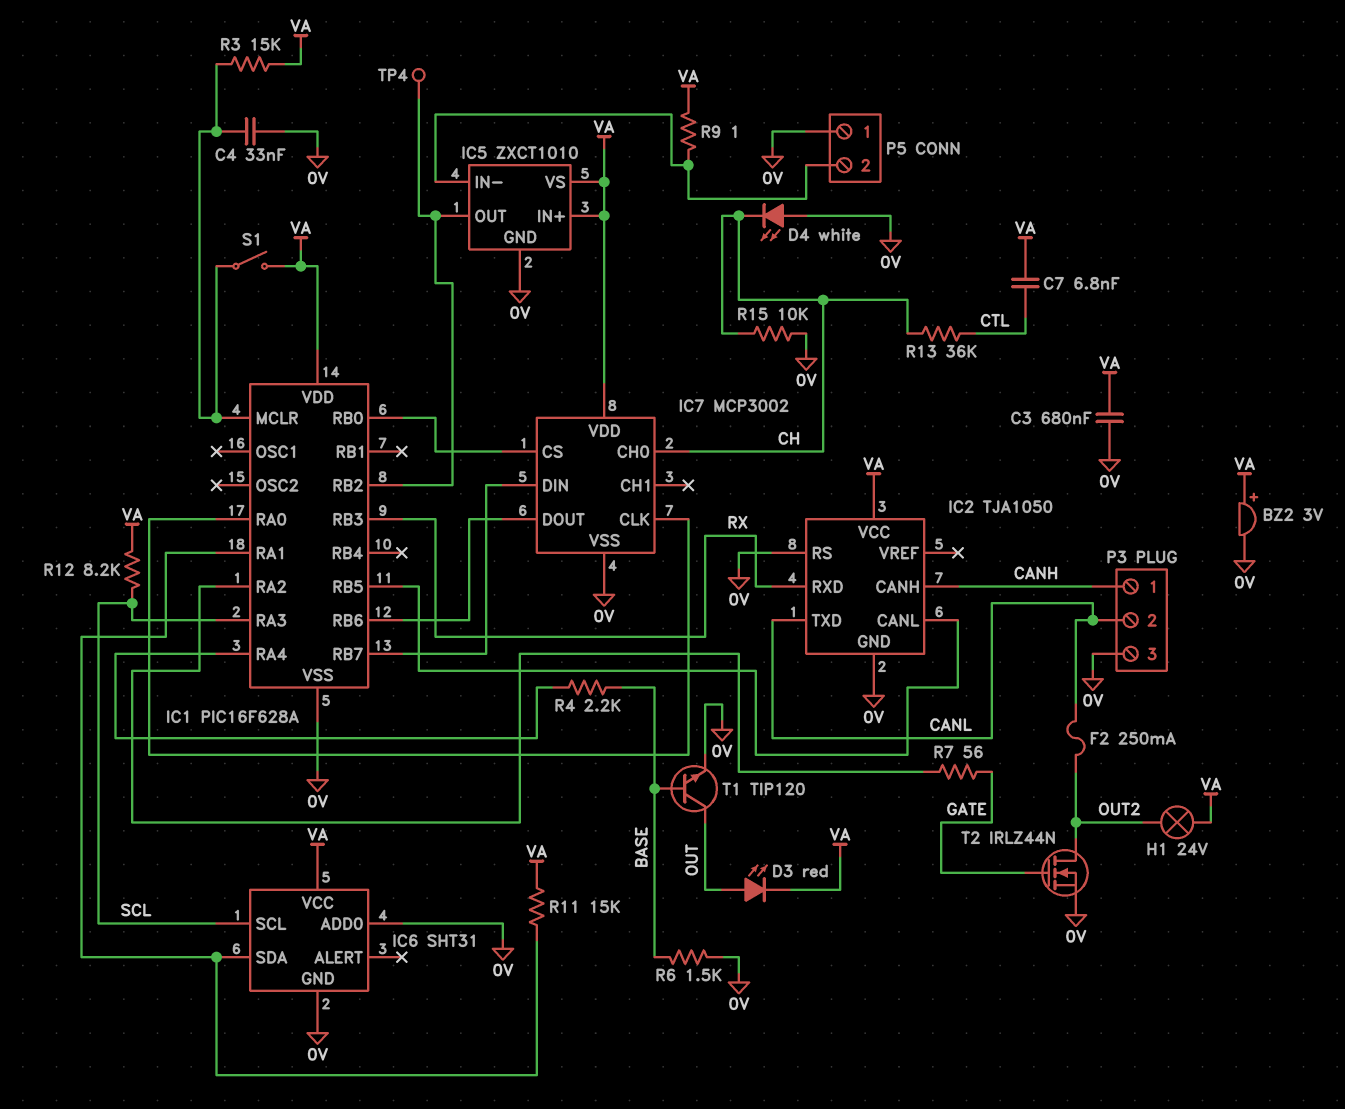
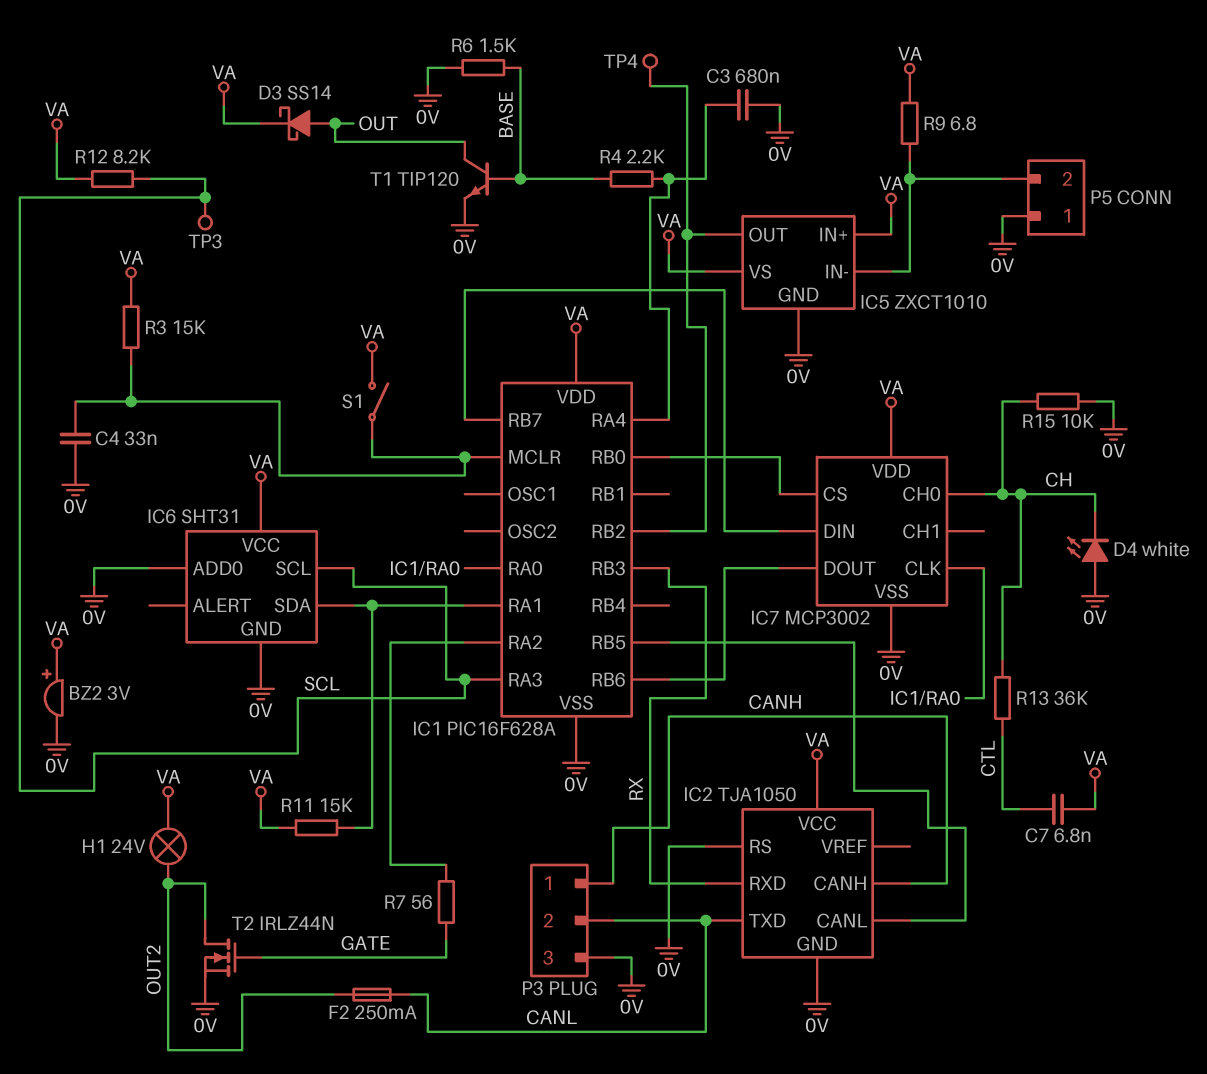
C3: 680nF (0V, VA) -> 680nF (0V, IC1/RA4)
D3: LED red (A OUT, K VA) -> schottky SS14 (A OUT, K VA)
R9: 1 (IC5/IN-, VA) -> 6.8 (IC5/IN-, VA)
TP3: none -> test point (SCL)

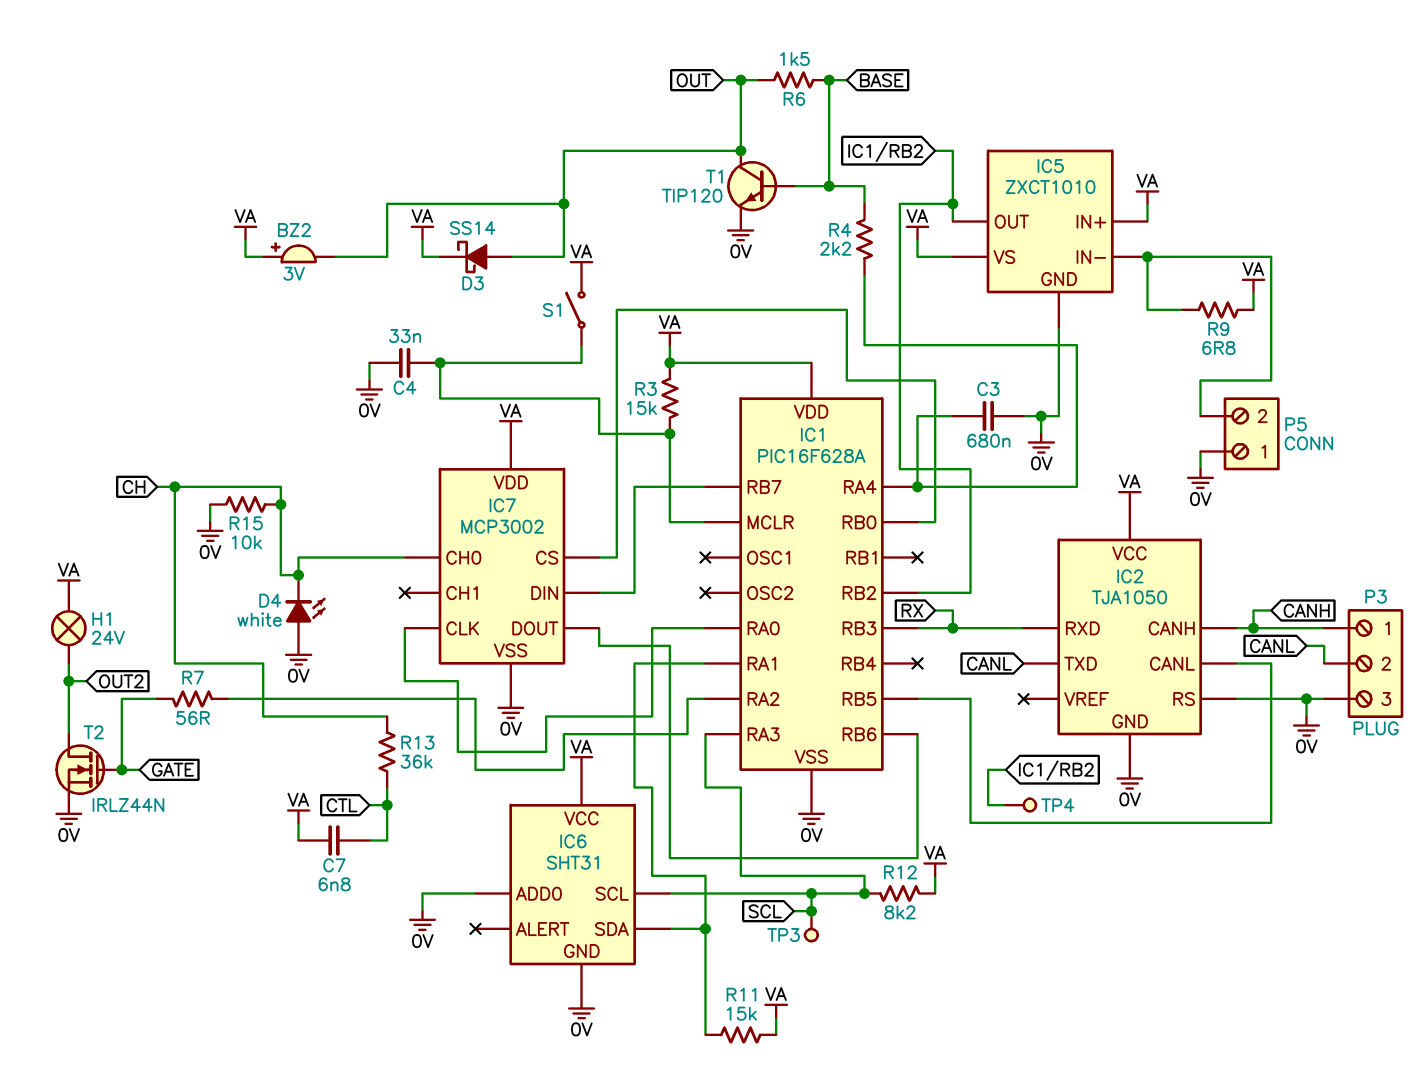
BZ2: buzzer 3V (plus VA, minus 0V) -> buzzer 3V (plus VA, minus OUT)
F2: 250mA (CANL, OUT2) -> none
R6: 1.5k (0V, BASE) -> 1.5k (BASE, OUT)

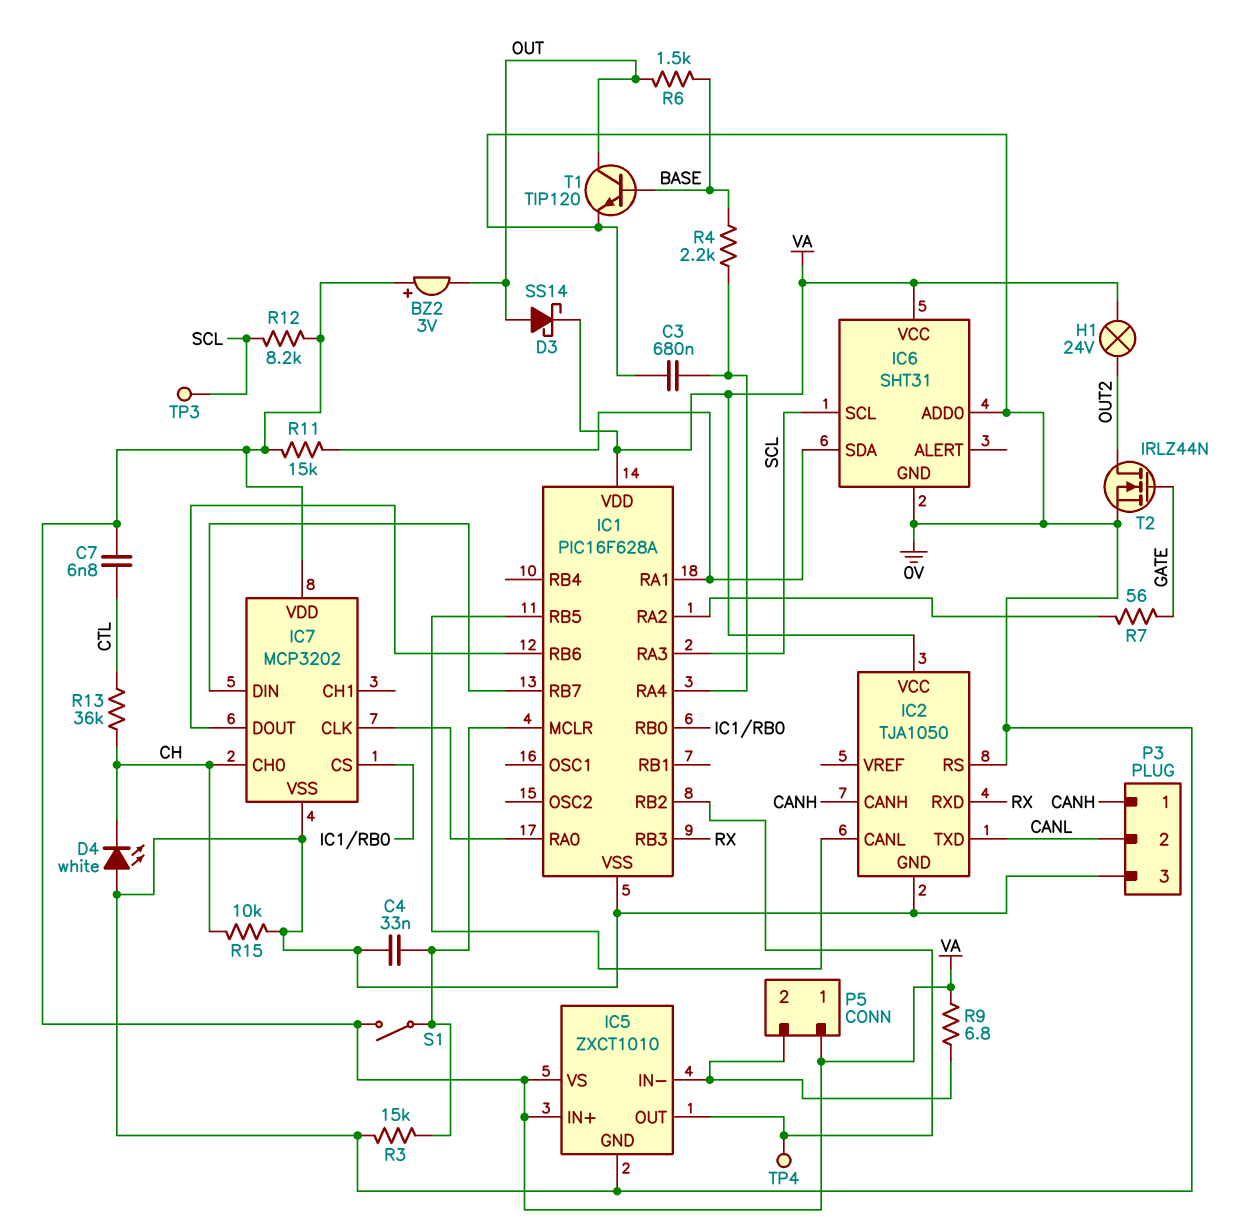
IC7: MCP3002 -> MCP3202
P5 pin 1: 0V -> VA
R3: 15k (IC1/MCLR, VA) -> 15k (0V, IC1/MCLR)

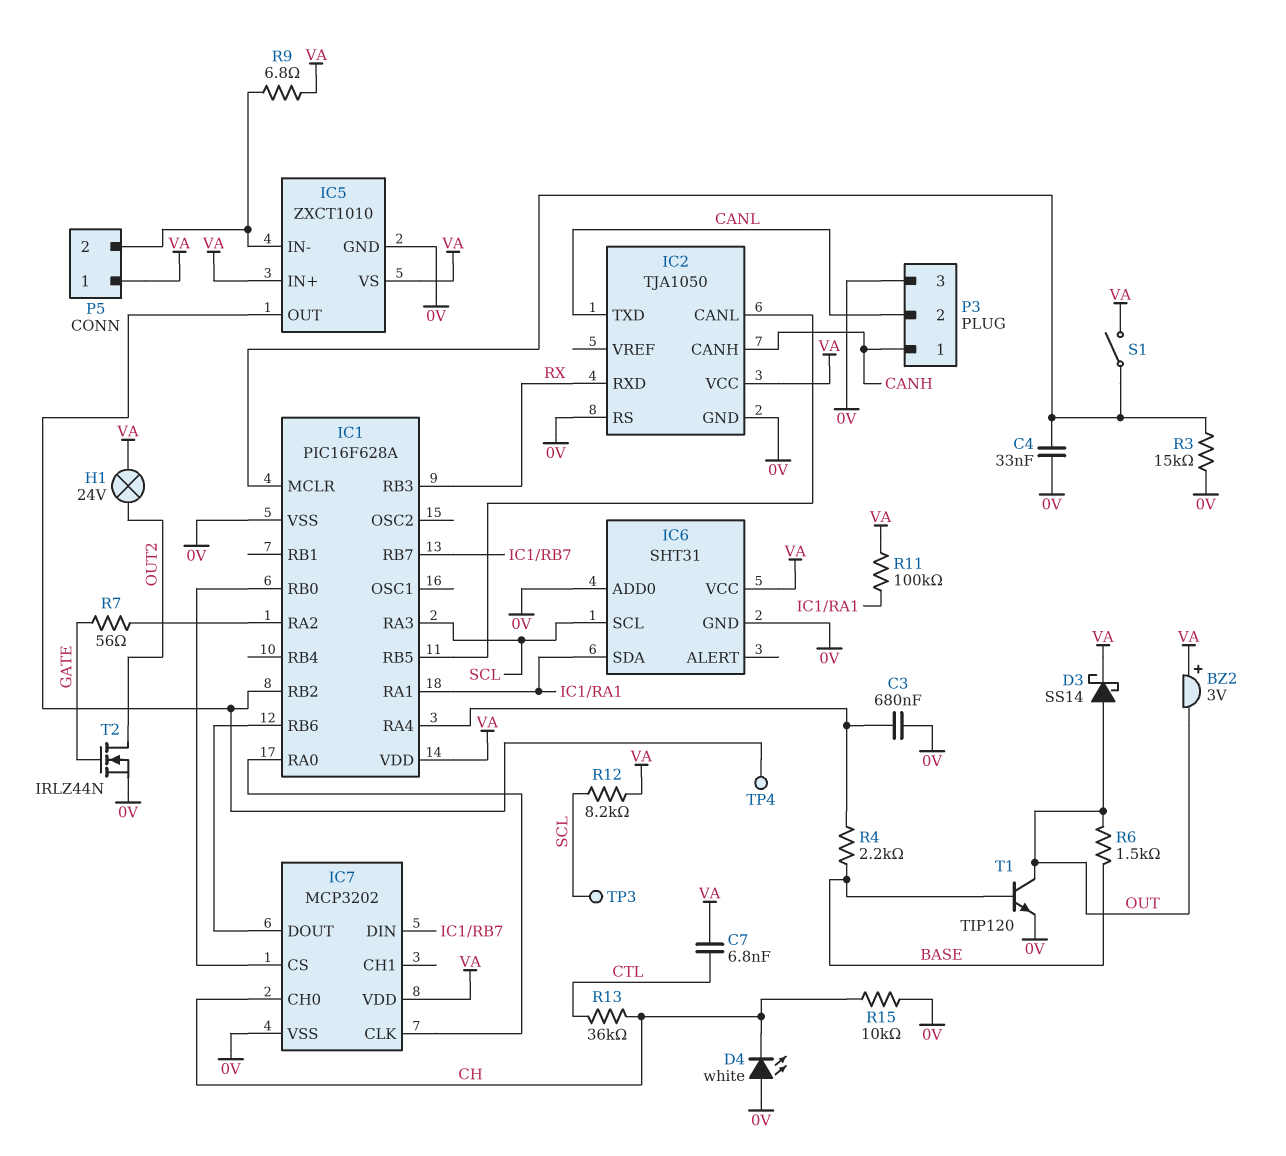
R11: 15k (IC1/RA1, VA) -> 100k (IC1/RA1, VA)

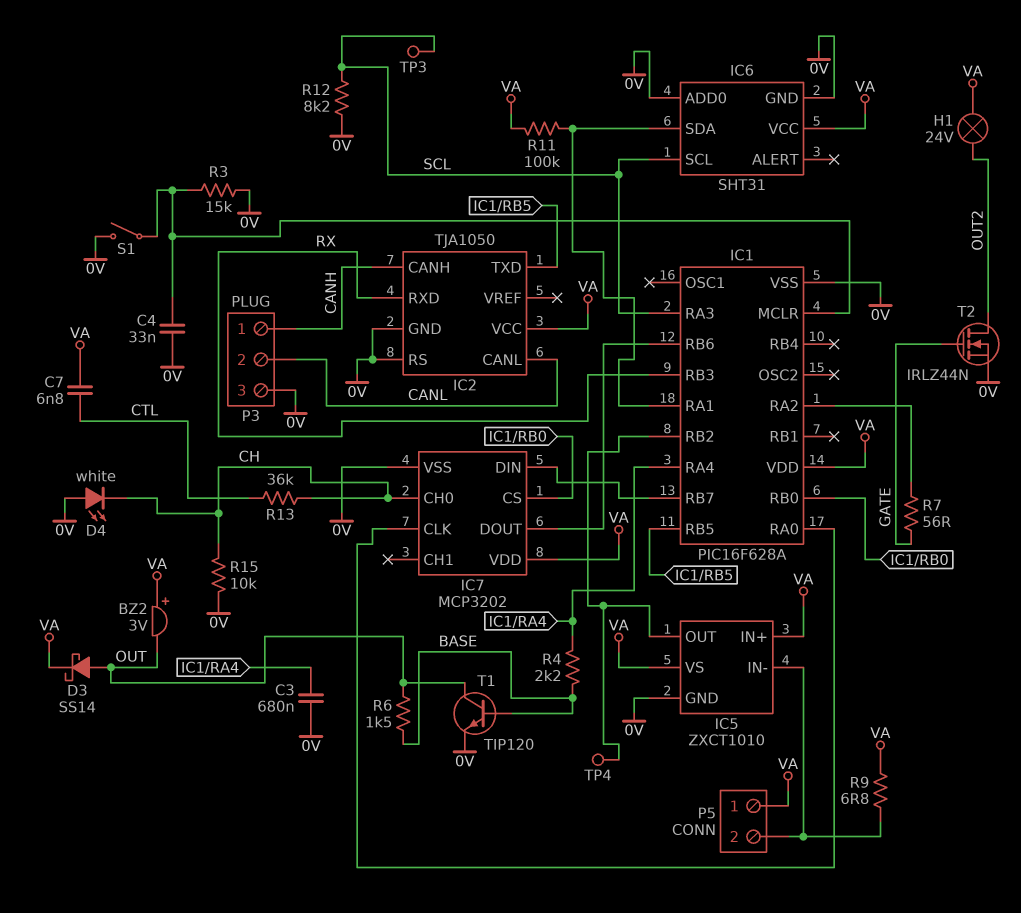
IC2 pin CANL: IC1/RB5 -> CANL
IC2 pin TXD: CANL -> IC1/RB5
R12: 8.2k (SCL, VA) -> 8.2k (0V, SCL)
S1: switch (IC1/MCLR, VA) -> switch (0V, IC1/MCLR)

